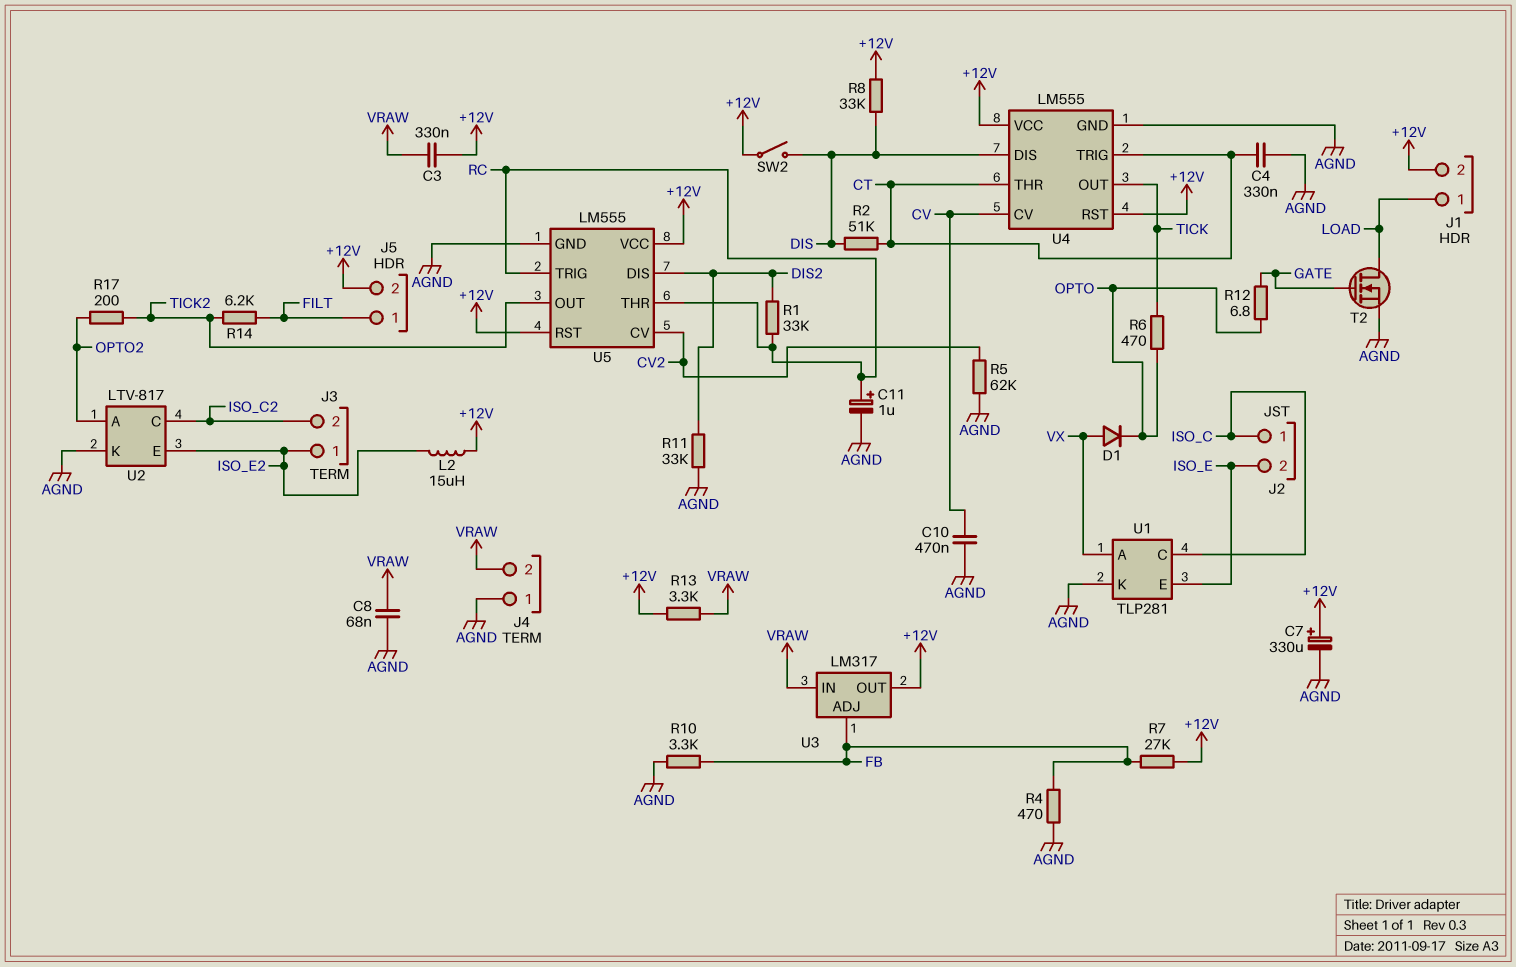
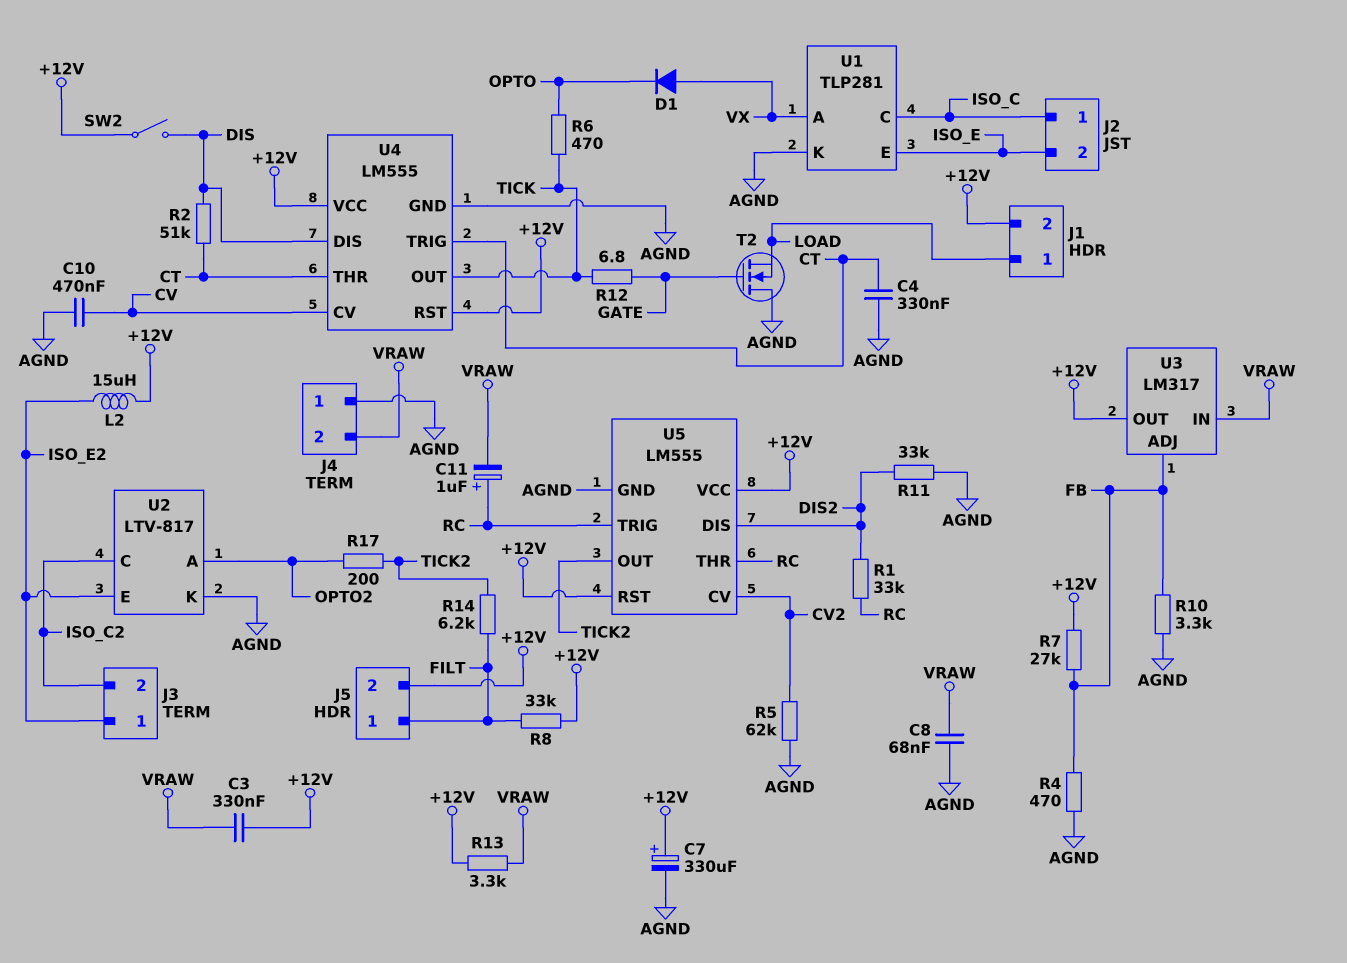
C11: 1uF (plus RC, minus AGND) -> 1uF (plus RC, minus VRAW)
R8: 33k (+12V, DIS) -> 33k (+12V, FILT)
R12: 6.8 (GATE, OPTO) -> 6.8 (GATE, TICK)
T2: NMOS (G GATE, D LOAD, S AGND) -> NMOS (G GATE, D AGND, S LOAD)

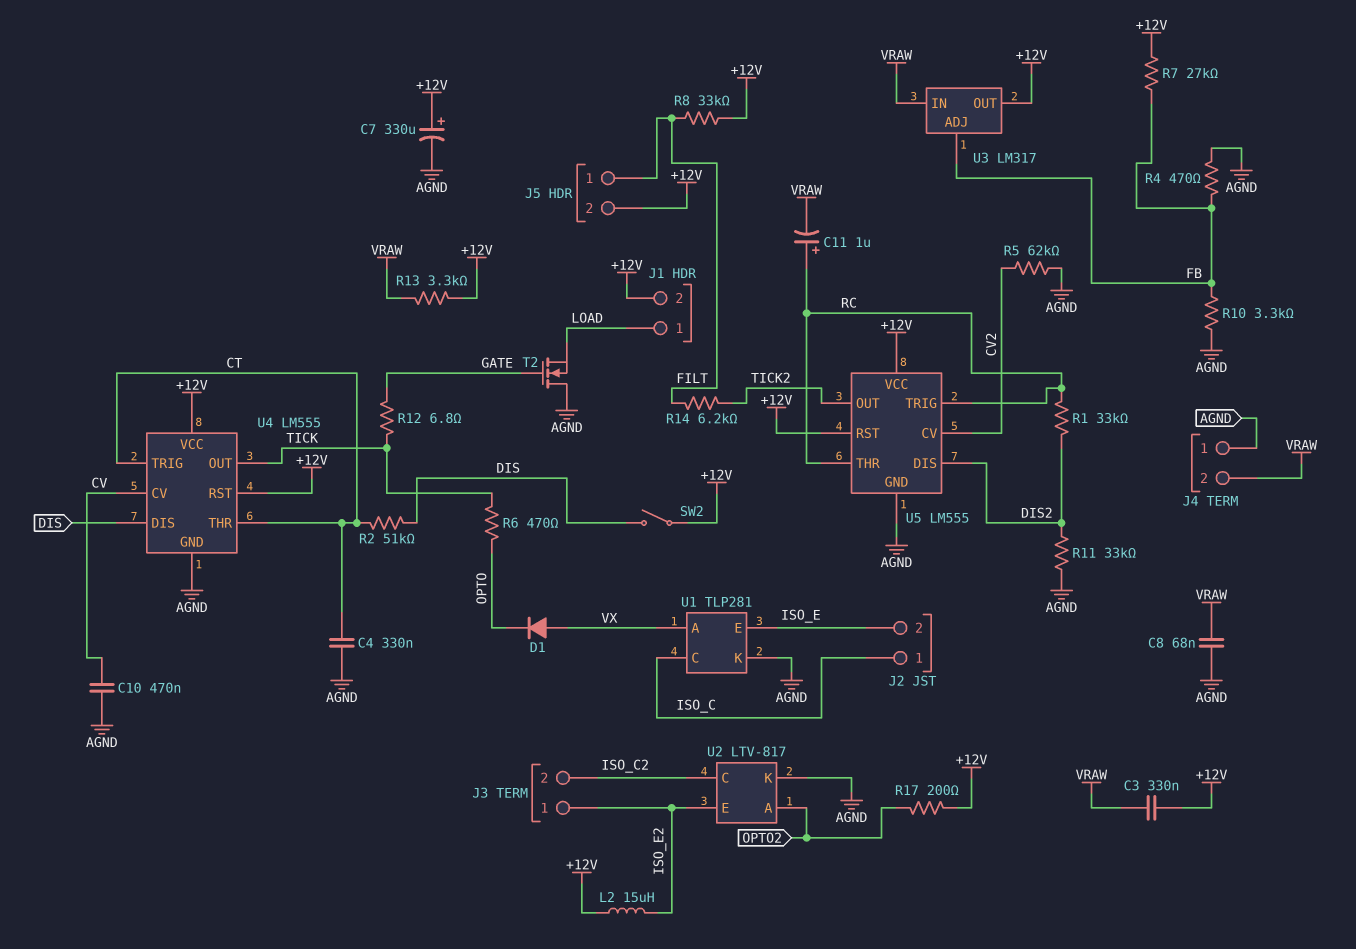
R17: 200 (OPTO2, TICK2) -> 200 (+12V, OPTO2)

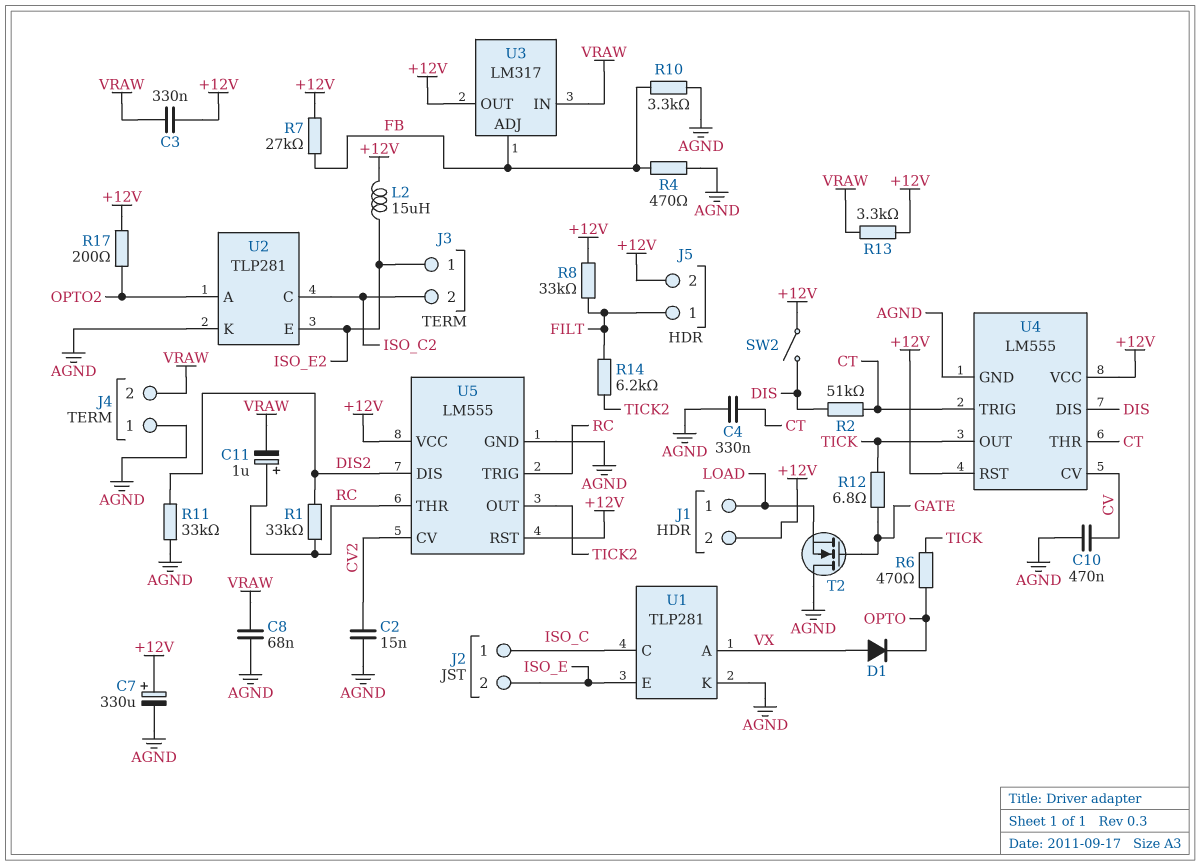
C2: none -> 15nF (AGND, CV2)
R5: 62k (AGND, CV2) -> none
U2: LTV-817 -> TLP281

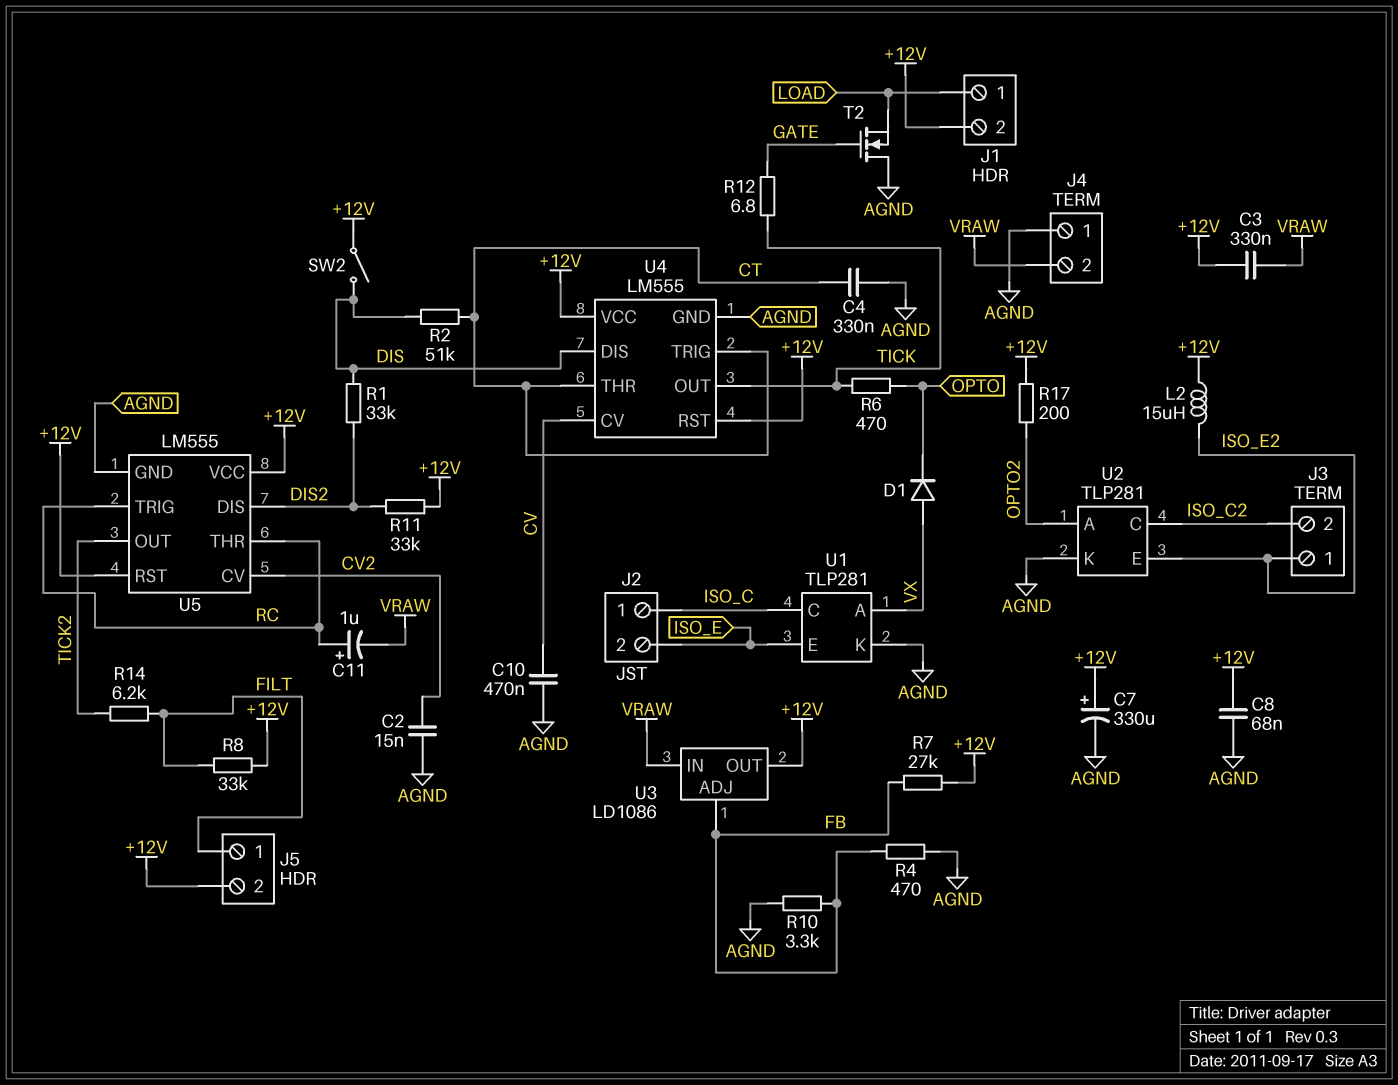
C8: 68nF (AGND, VRAW) -> 68nF (+12V, AGND)
R1: 33k (DIS2, RC) -> 33k (DIS, DIS2)
R11: 33k (AGND, DIS2) -> 33k (+12V, DIS2)
R13: 3.3k (+12V, VRAW) -> none
U3: LM317 -> LD1086

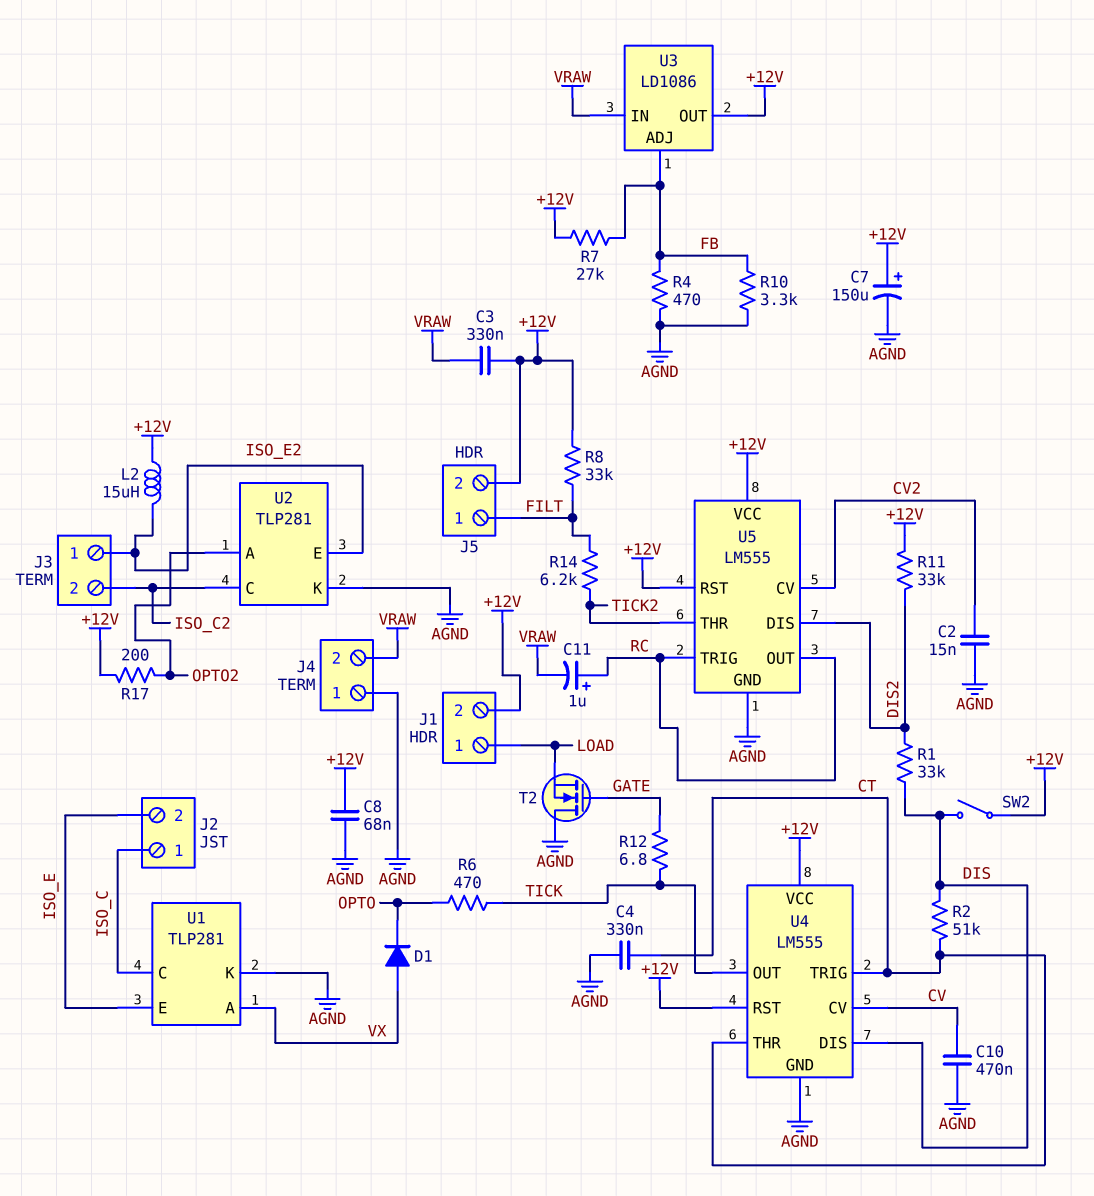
C7: 330uF (plus +12V, minus AGND) -> 150uF (plus +12V, minus AGND)
U5 pin OUT: TICK2 -> RC
U5 pin THR: RC -> TICK2

